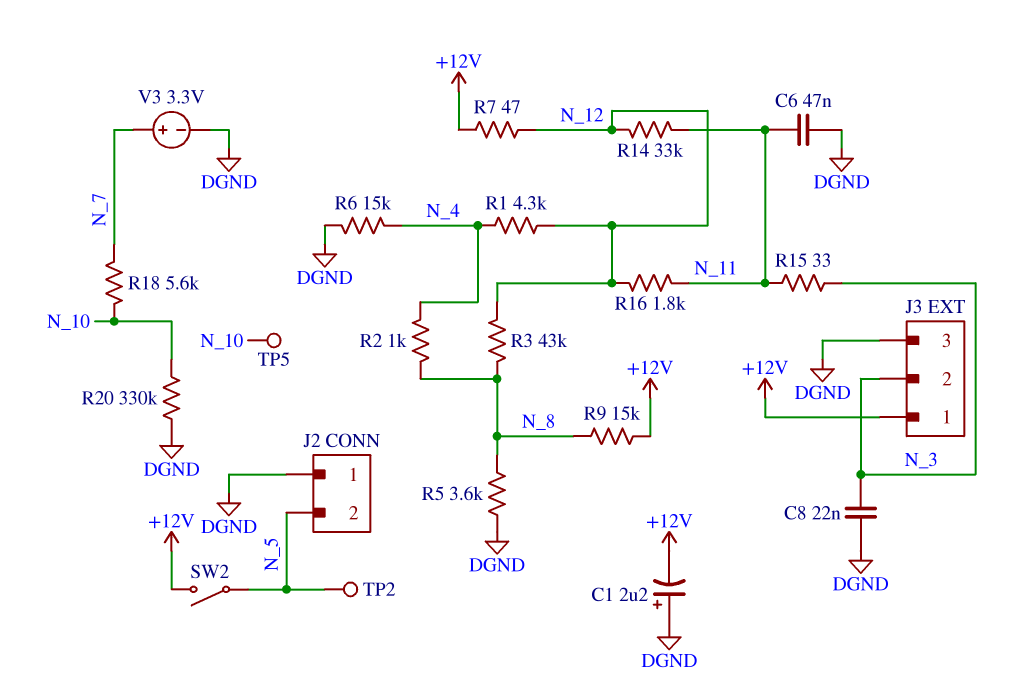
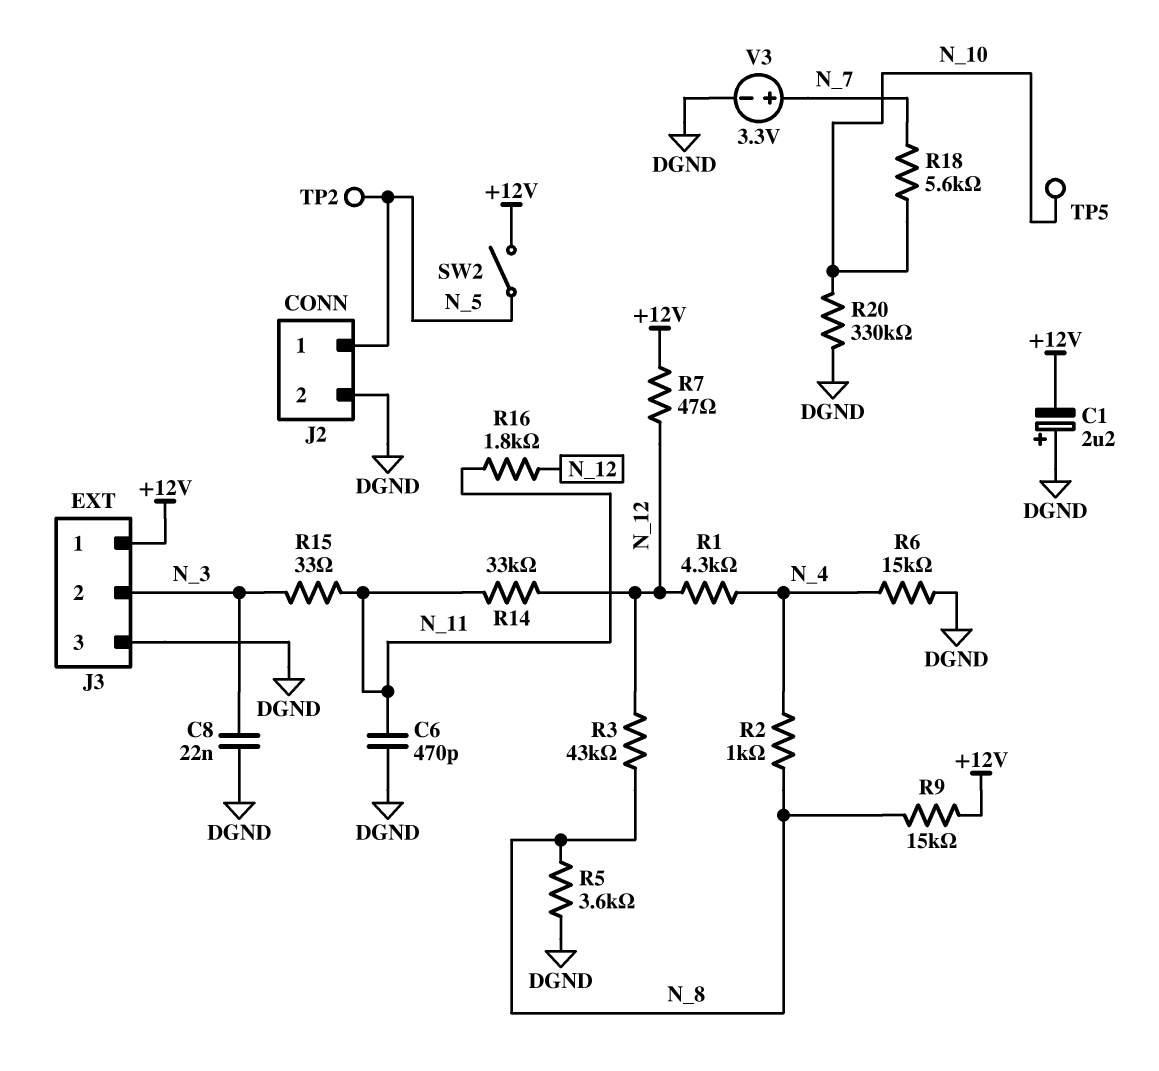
C6: 47nF (DGND, N_11) -> 470pF (DGND, N_11)
J2 pin 1: DGND -> N_5
J2 pin 2: N_5 -> DGND

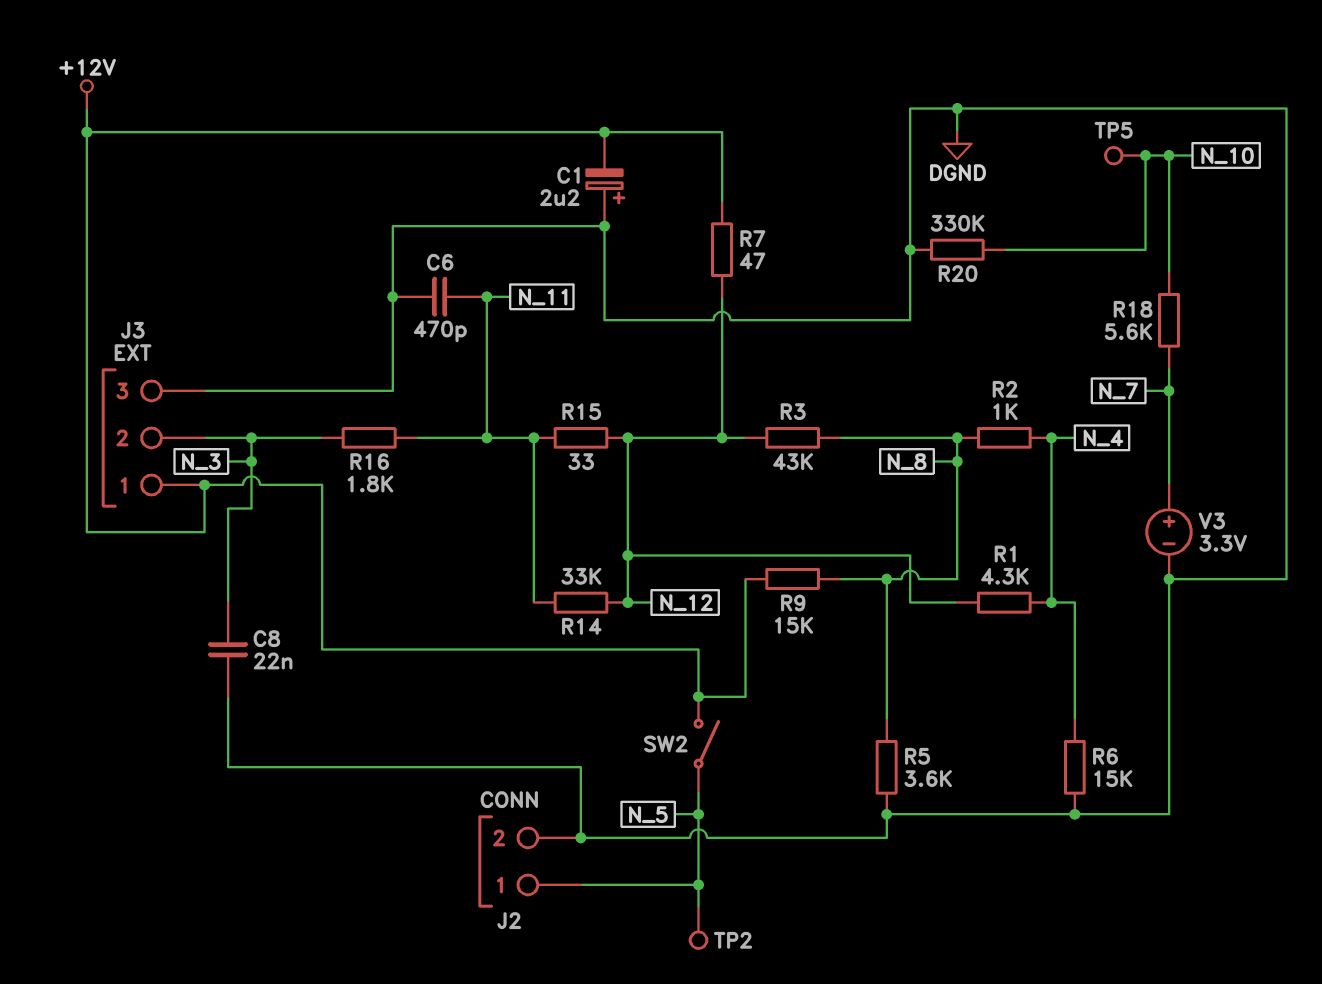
R15: 33 (N_3, N_11) -> 33 (N_11, N_12)
R16: 1.8k (N_11, N_12) -> 1.8k (N_3, N_11)

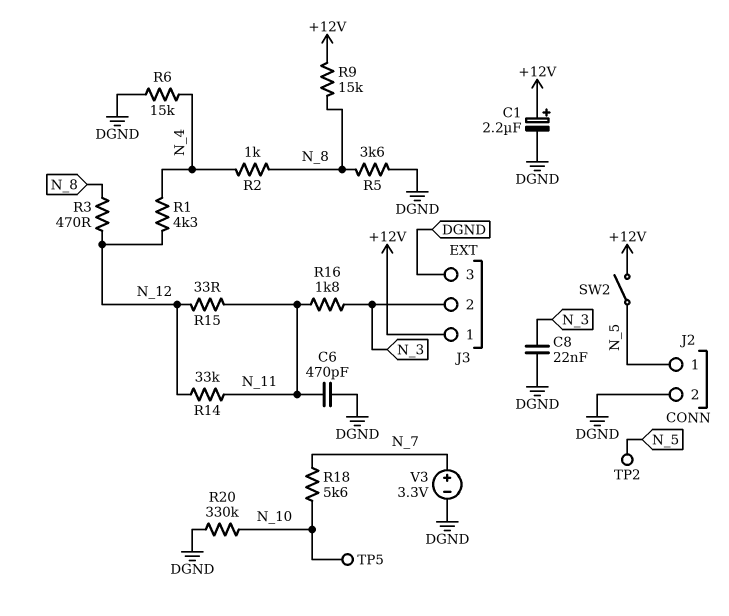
C1: 2.2uF (plus DGND, minus +12V) -> 2.2uF (plus +12V, minus DGND)
R3: 43k (N_8, N_12) -> 470 (N_8, N_12)
R7: 47 (+12V, N_12) -> none

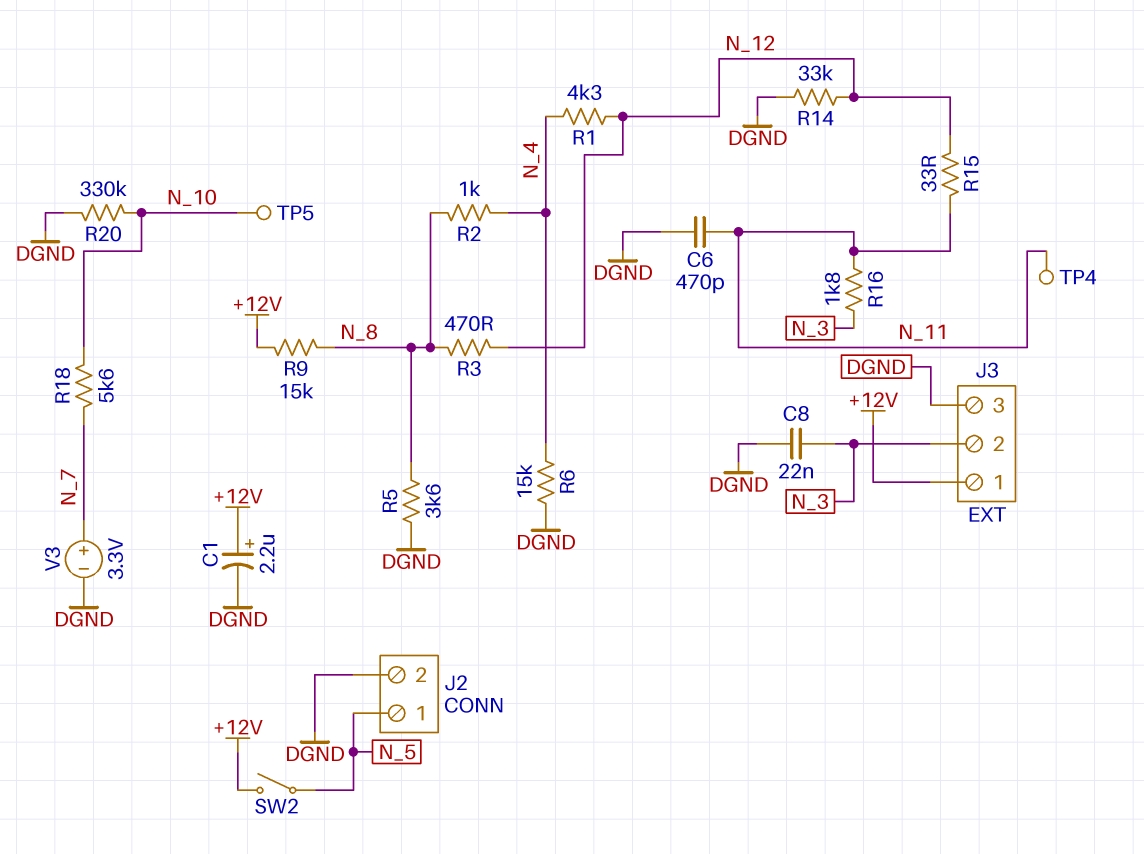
R14: 33k (N_11, N_12) -> 33k (DGND, N_12)
TP2: test point (N_5) -> none
TP4: none -> test point (N_11)

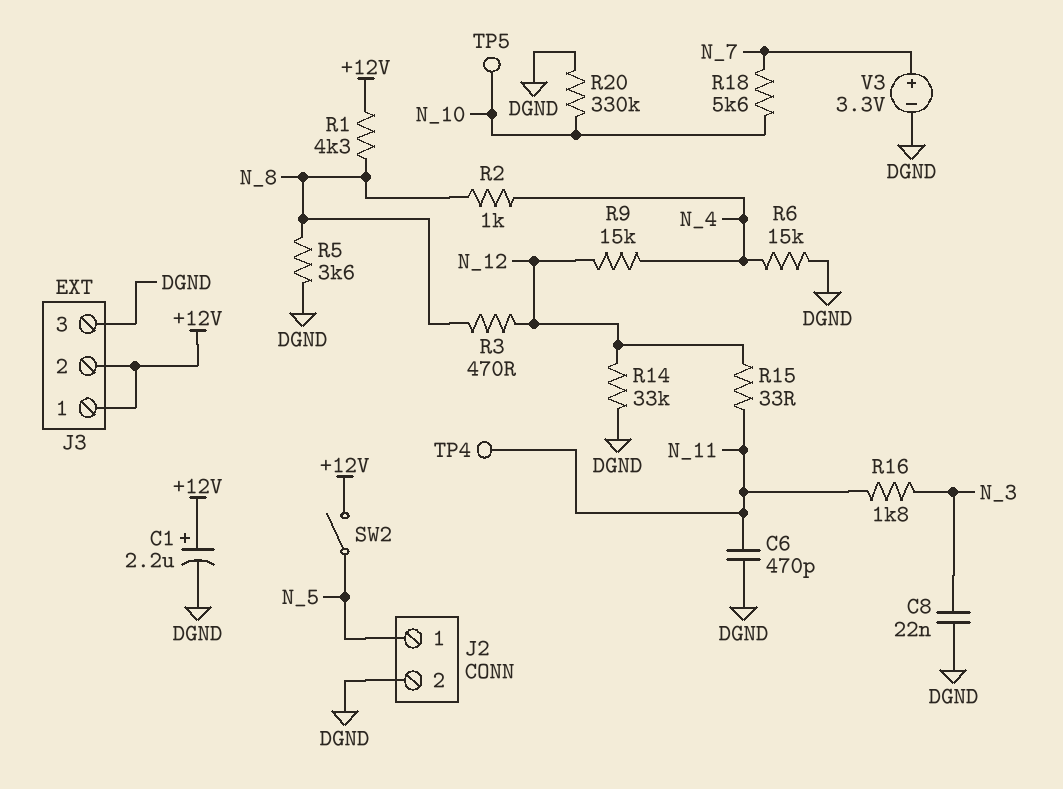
J3 pin 2: N_3 -> +12V
R1: 4.3k (N_4, N_12) -> 4.3k (+12V, N_8)
R9: 15k (+12V, N_8) -> 15k (N_4, N_12)

